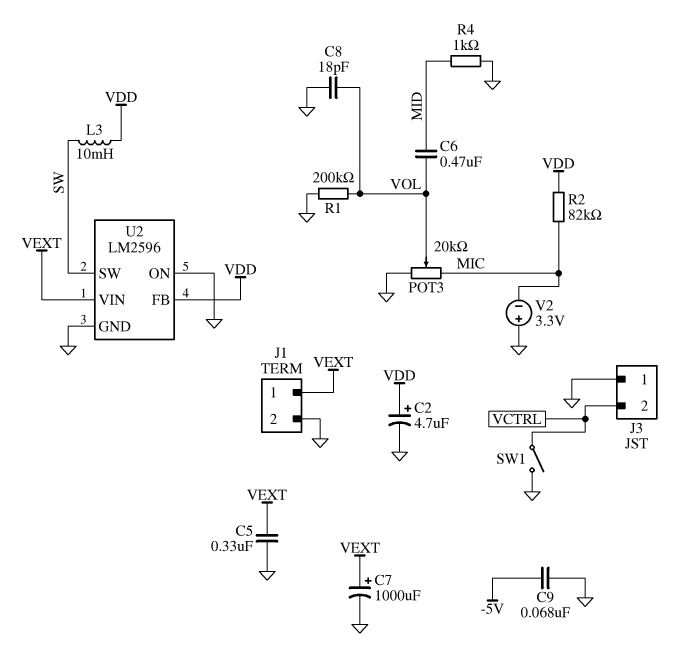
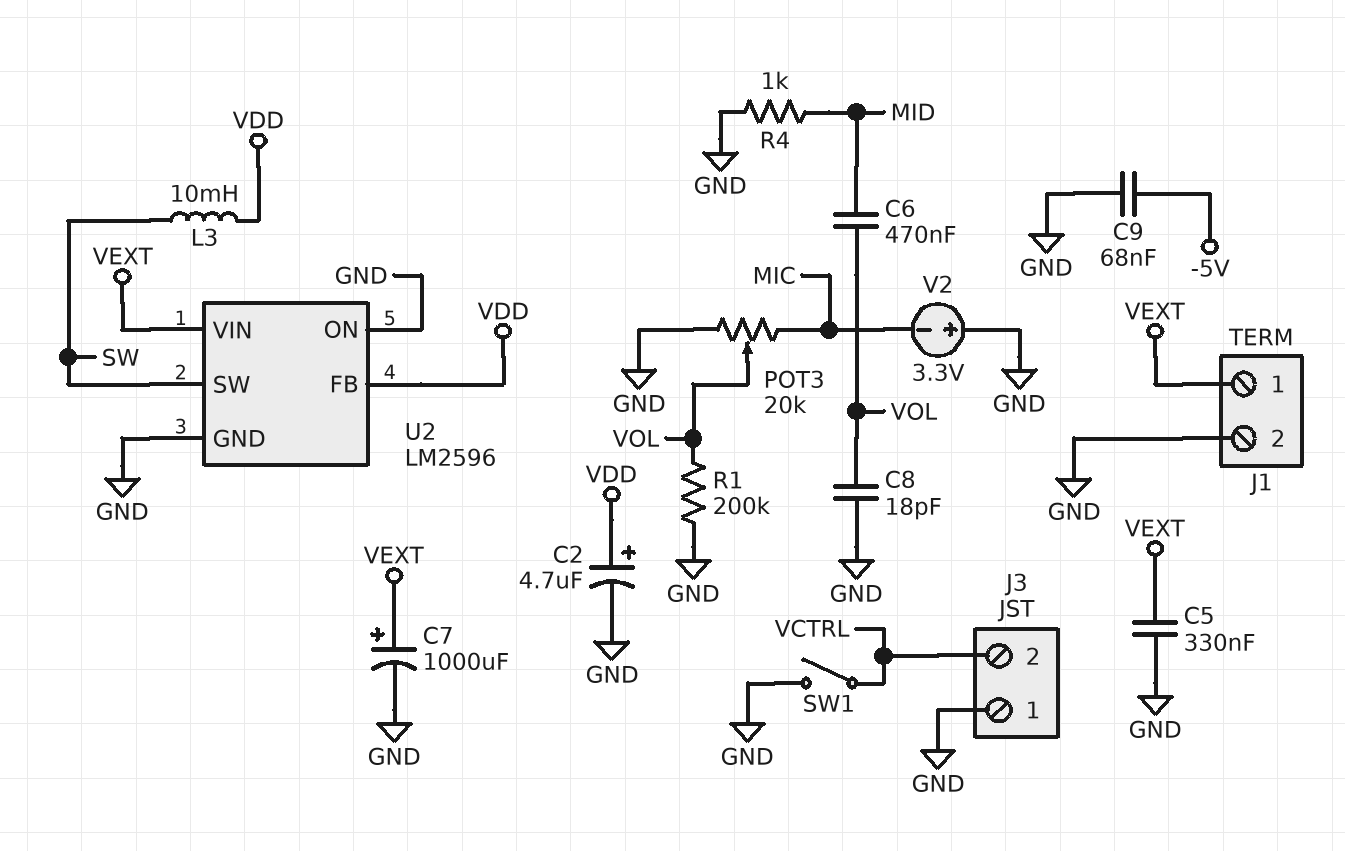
R2: 82k (MIC, VDD) -> none

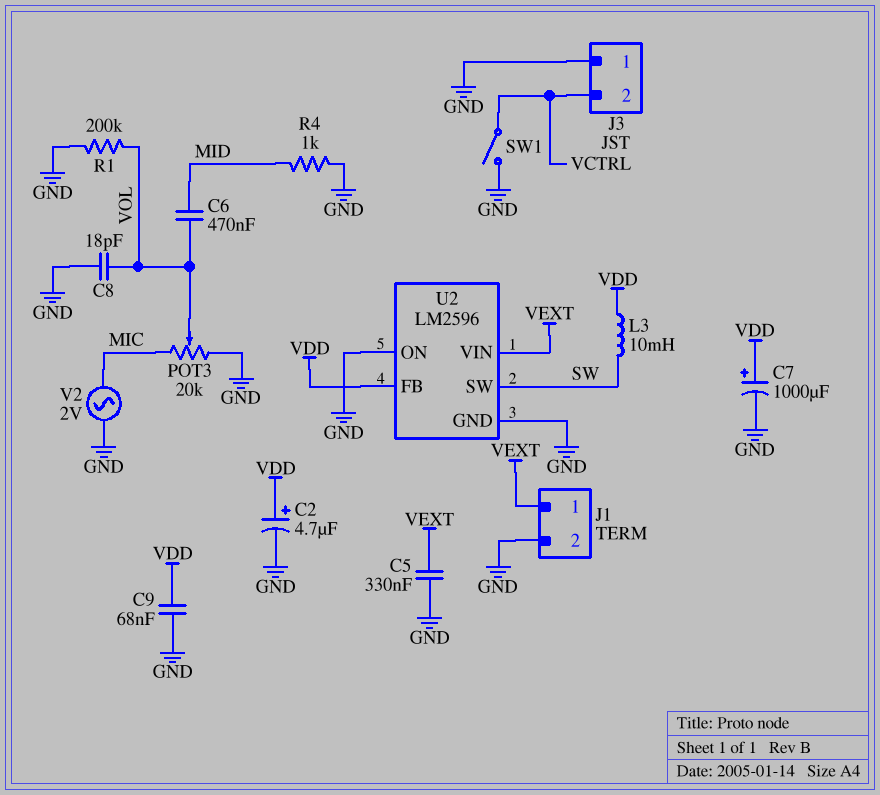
C7: 1000uF (plus VEXT, minus GND) -> 1000uF (plus VDD, minus GND)
C9: 68nF (-5V, GND) -> 68nF (GND, VDD)
V2: 3.3V (plus GND, minus MIC) -> AC 2V (GND, MIC)

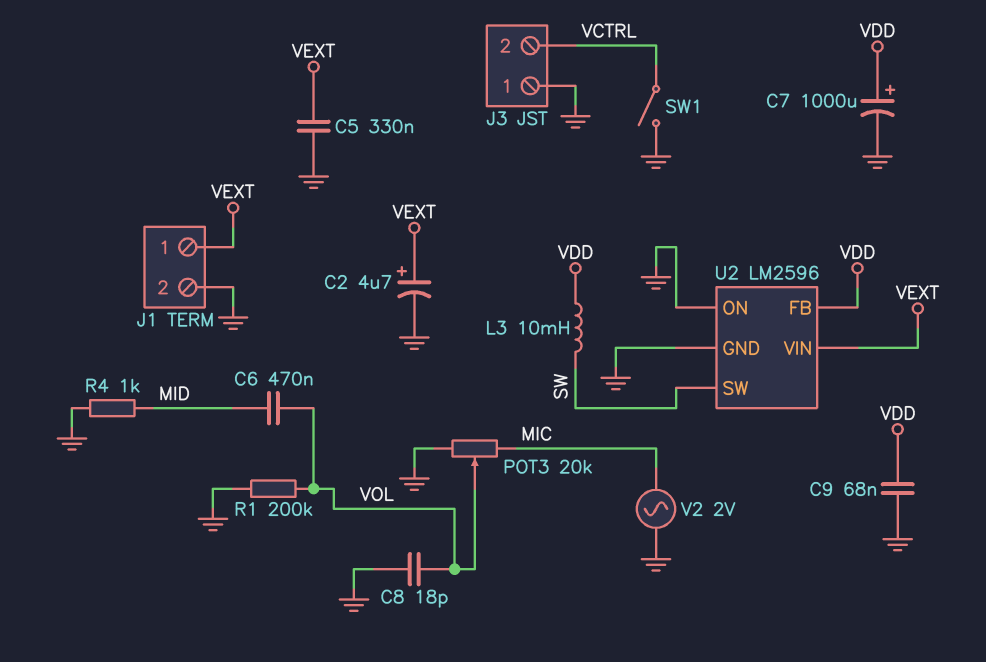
C2: 4.7uF (plus VDD, minus GND) -> 4.7uF (plus VEXT, minus GND)

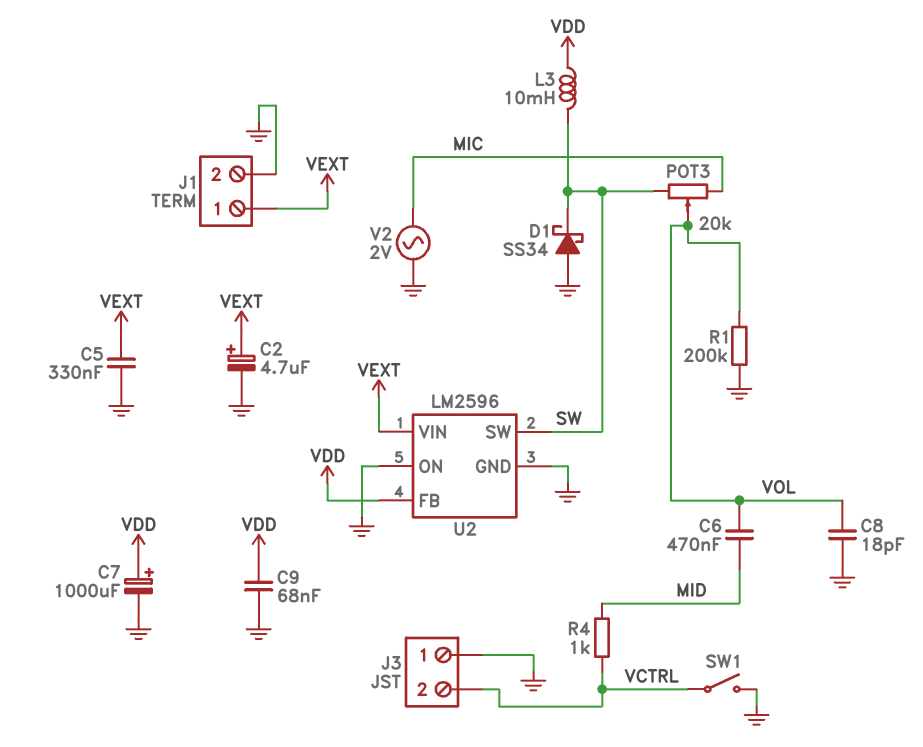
D1: none -> schottky SS34 (A GND, K SW)
POT3: 20k (GND, MIC, wiper VOL) -> 20k (MIC, SW, wiper VOL)
R4: 1k (GND, MID) -> 1k (MID, VCTRL)

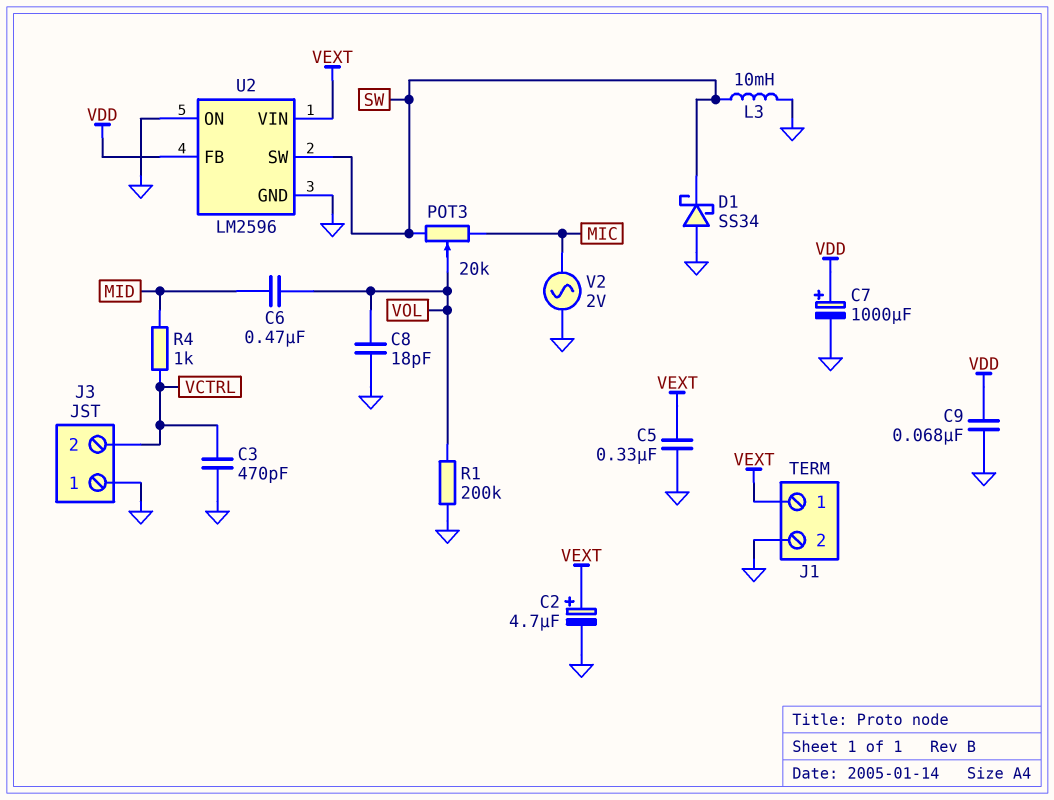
C3: none -> 470pF (GND, VCTRL)
L3: 10mH (SW, VDD) -> 10mH (GND, SW)
SW1: switch (GND, VCTRL) -> none

